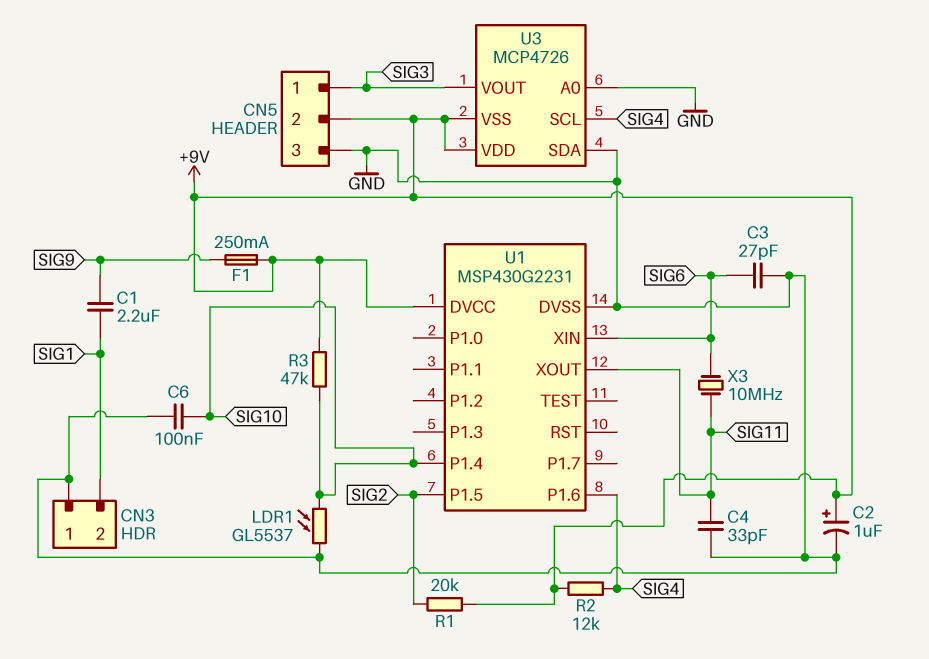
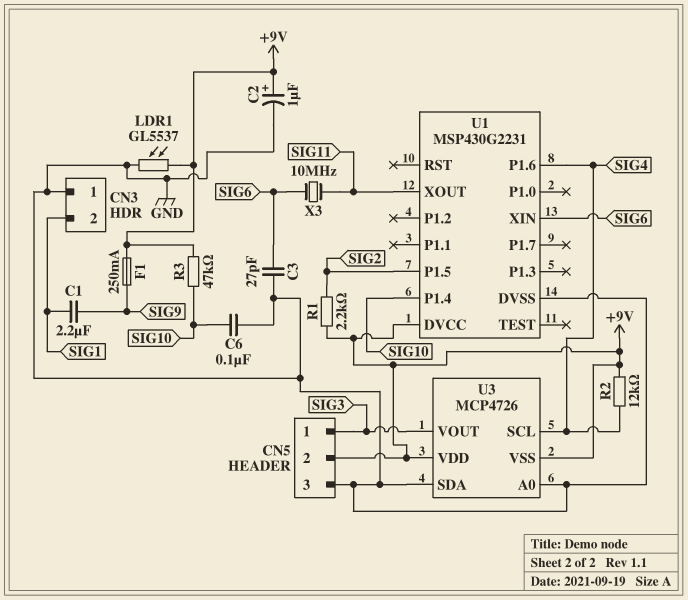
C4: 33pF (GND, SIG11) -> none
LDR1: GL5537 (GND, SIG10) -> GL5537 (+9V, GND)
R1: 20k (+9V, SIG2) -> 2.2k (+9V, SIG2)

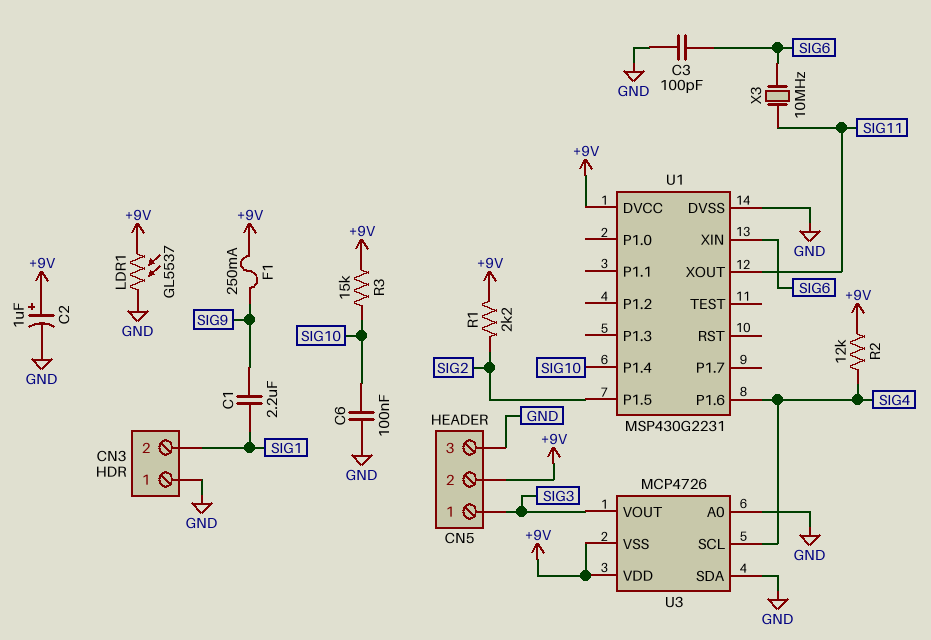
C3: 27pF (GND, SIG6) -> 100pF (GND, SIG6)
R3: 47k (+9V, SIG10) -> 15k (+9V, SIG10)

